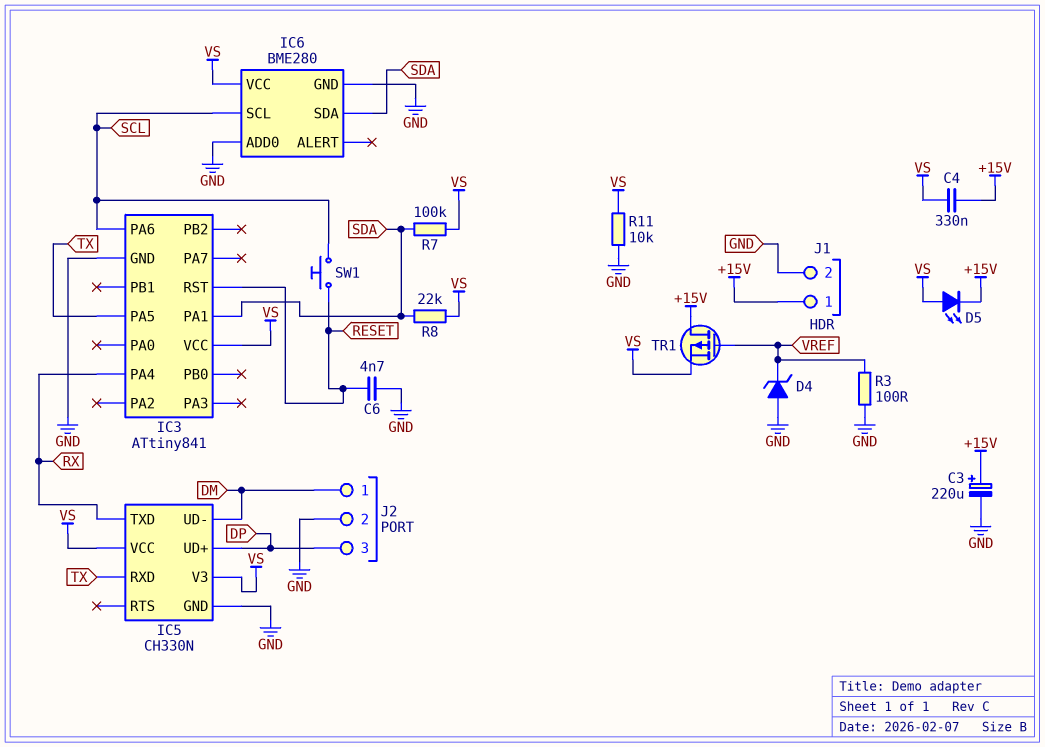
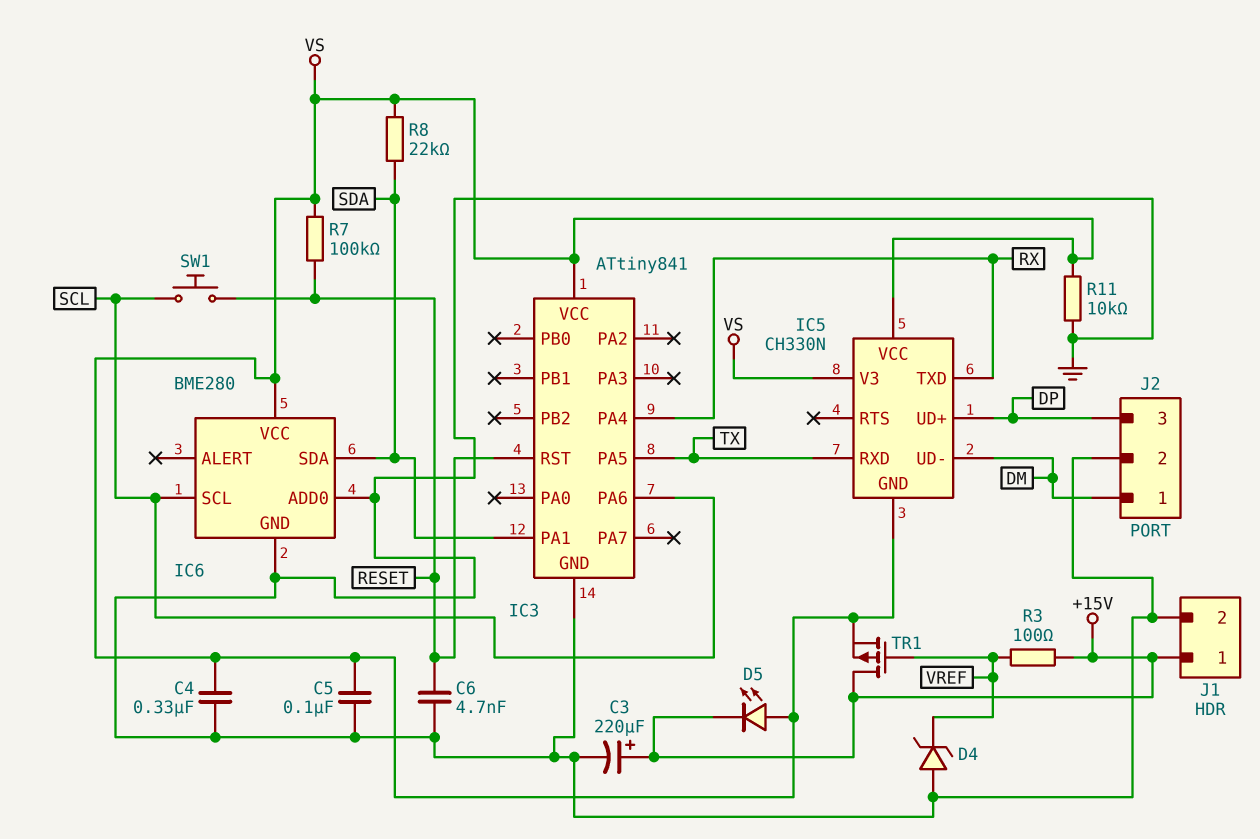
C4: 330nF (+15V, VS) -> 330nF (GND, VS)
C5: none -> 100nF (GND, VS)
IC5 pin GND: GND -> VS
R3: 100 (GND, VREF) -> 100 (+15V, VREF)
R7: 100k (SDA, VS) -> 100k (RESET, VS)

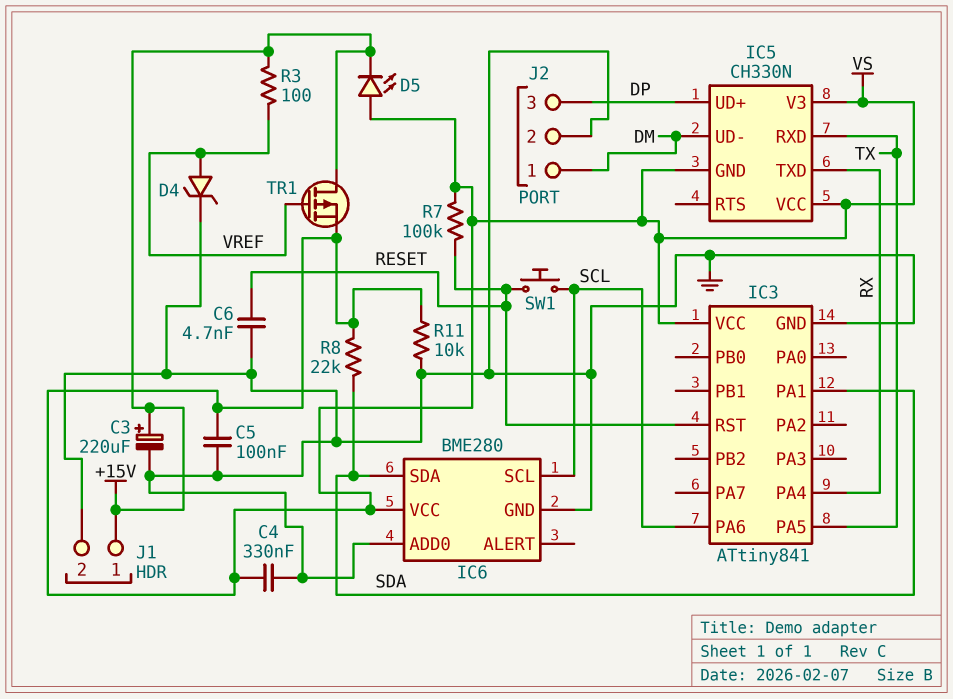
D4: zener (A GND, K VREF) -> zener (A VREF, K GND)

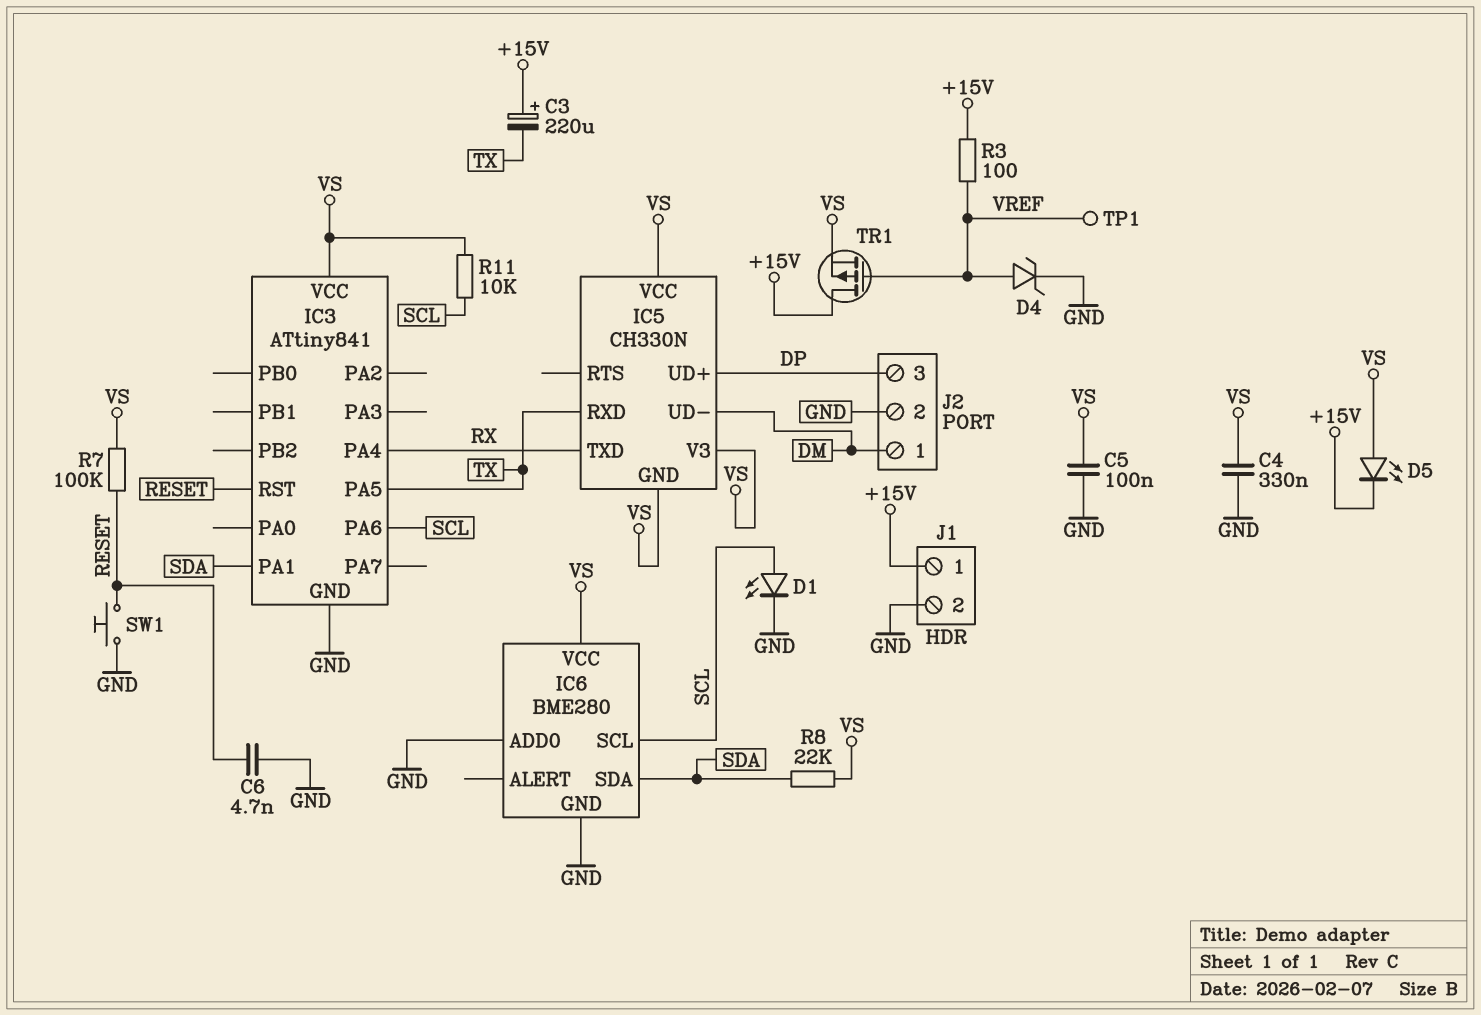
C3: 220uF (plus +15V, minus GND) -> 220uF (plus +15V, minus TX)
D1: none -> LED (A SCL, K GND)
R11: 10k (GND, VS) -> 10k (SCL, VS)
SW1: button (RESET, SCL) -> button (GND, RESET)
TP1: none -> test point (VREF)

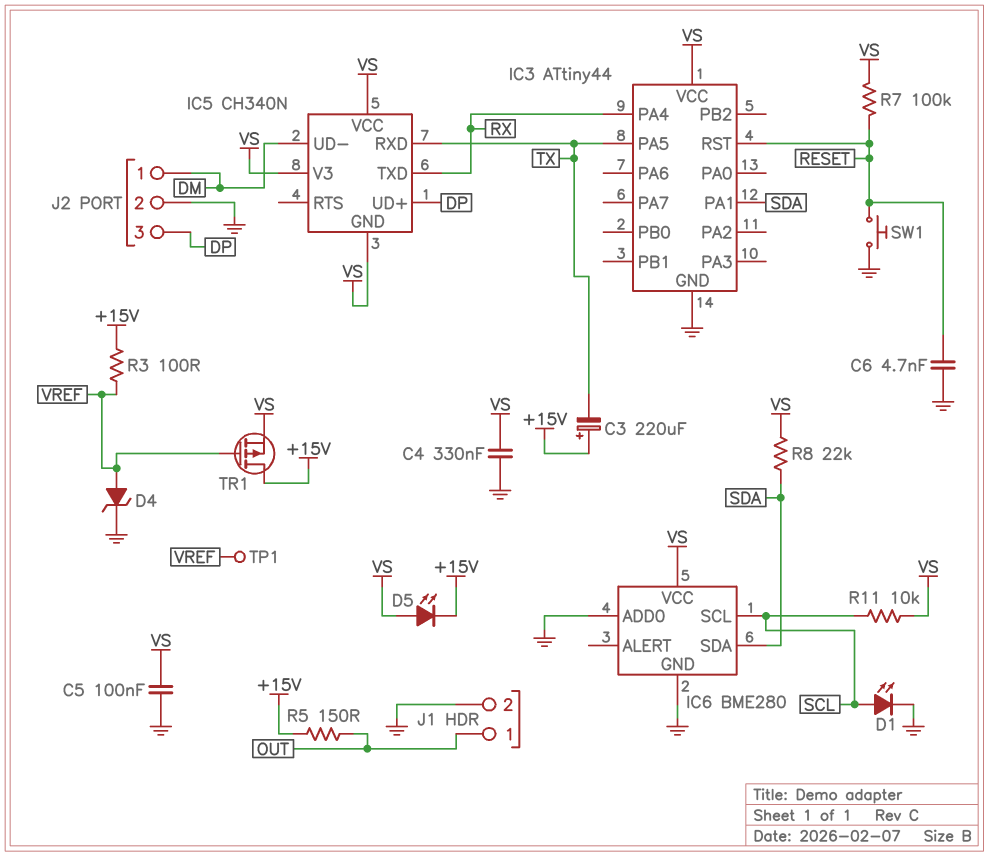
IC3: ATtiny841 -> ATtiny44
IC3 pin PA6: SCL -> none
IC5: CH330N -> CH340N
J1 pin 1: +15V -> OUT
R5: none -> 150 (+15V, OUT)

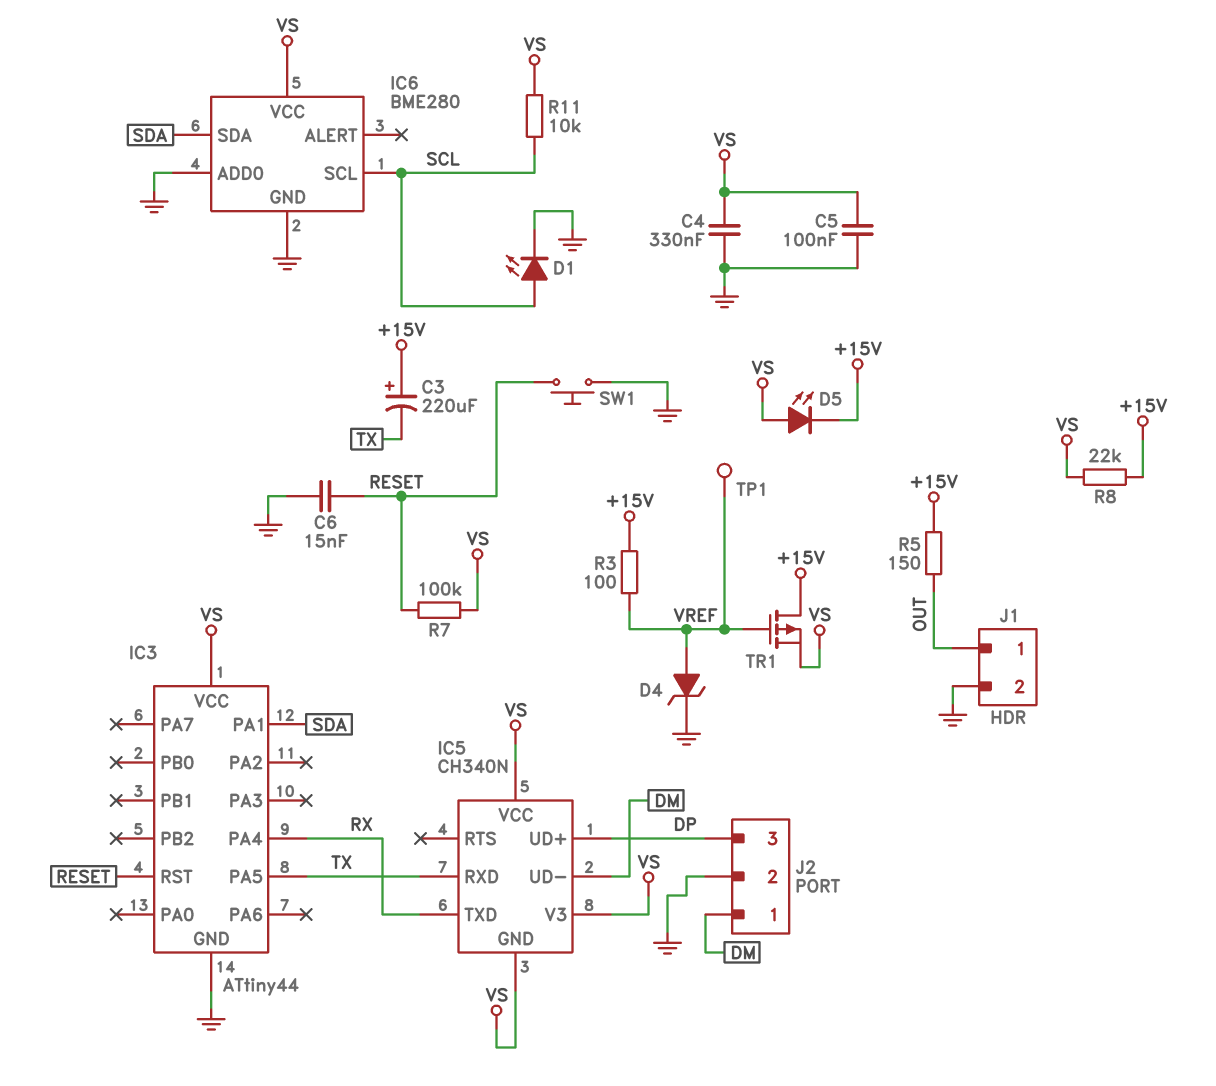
C6: 4.7nF (GND, RESET) -> 15nF (GND, RESET)
R8: 22k (SDA, VS) -> 22k (+15V, VS)

